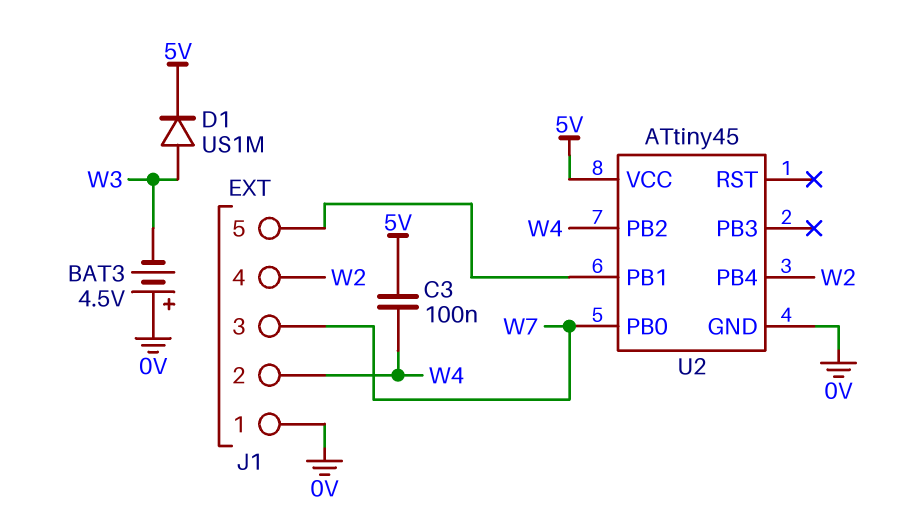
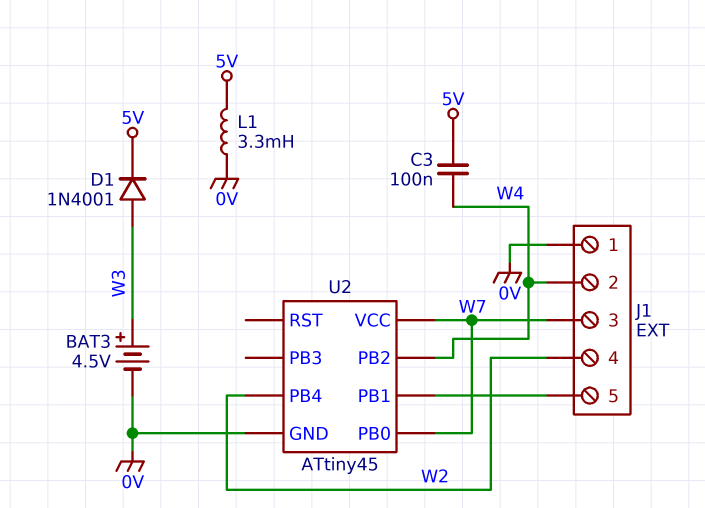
BAT3: 4.5V (plus 0V, minus W3) -> 4.5V (plus W3, minus 0V)
D1: diode US1M (A W3, K 5V) -> diode 1N4001 (A W3, K 5V)
L1: none -> 3.3mH (0V, 5V)
U2 pin VCC: 5V -> W7

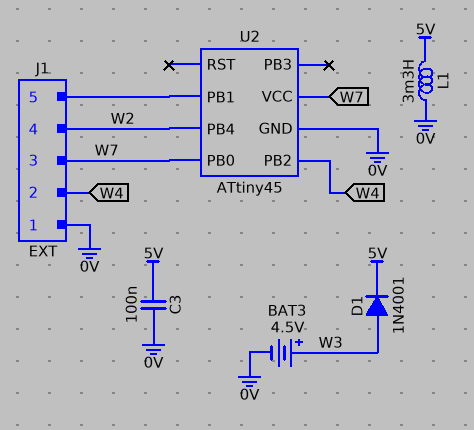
C3: 100nF (5V, W4) -> 100nF (0V, 5V)

